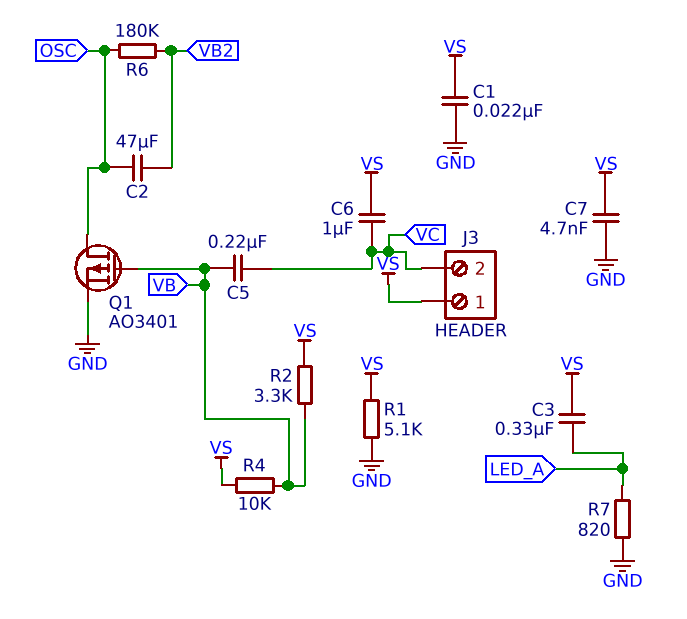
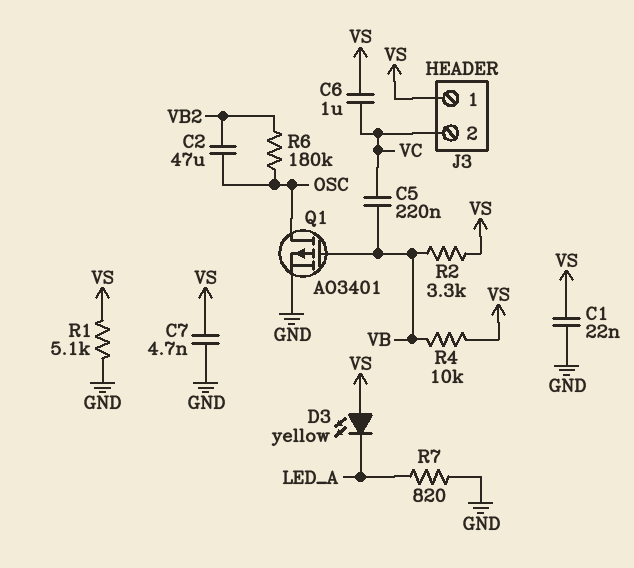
C3: 330nF (LED_A, VS) -> none
D3: none -> LED yellow (A VS, K LED_A)

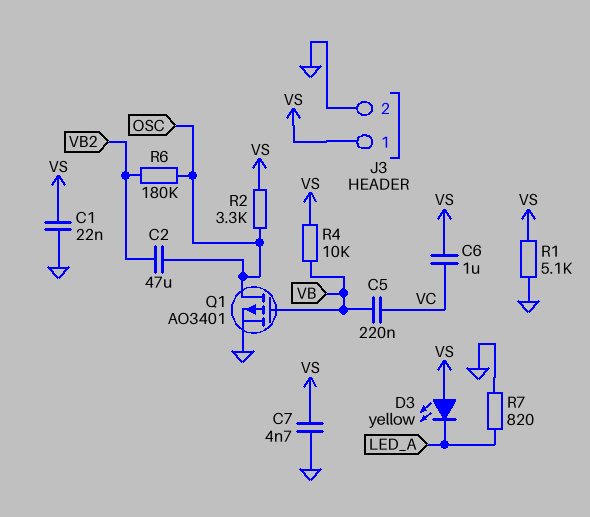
J3 pin 2: VC -> GND
R2: 3.3k (VB, VS) -> 3.3k (OSC, VS)

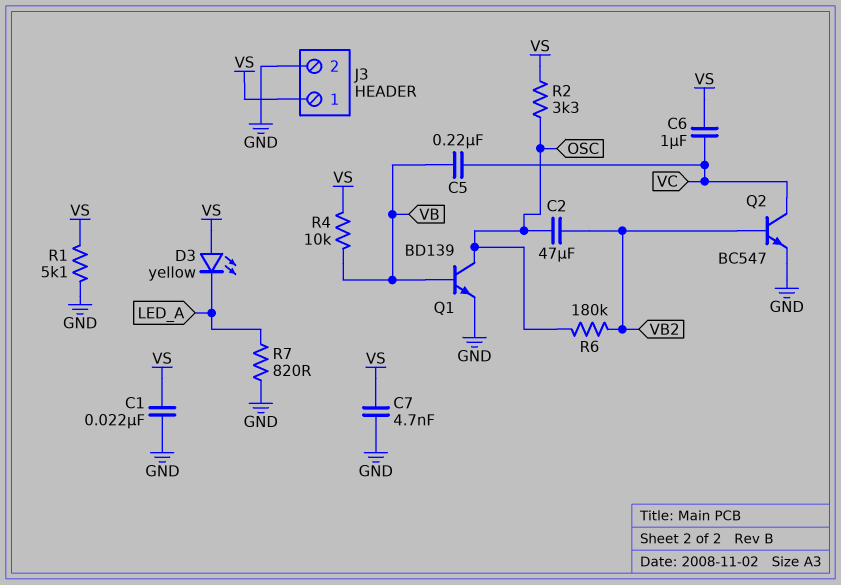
Q1: PMOS AO3401 (G VB, D OSC, S GND) -> NPN BD139 (B VB, C OSC, E GND)
Q2: none -> NPN BC547 (B VB2, C VC, E GND)

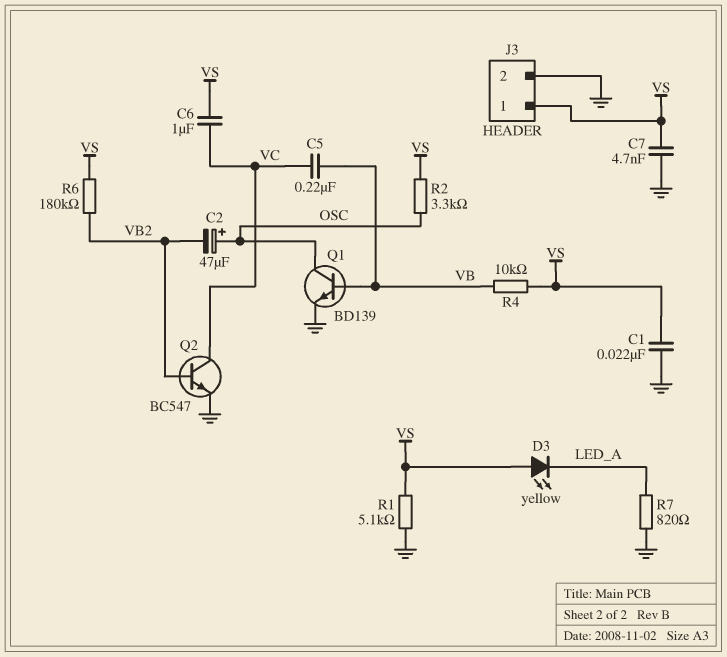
C2: 47uF (OSC, VB2) -> 47uF (plus OSC, minus VB2)
R6: 180k (OSC, VB2) -> 180k (VB2, VS)

